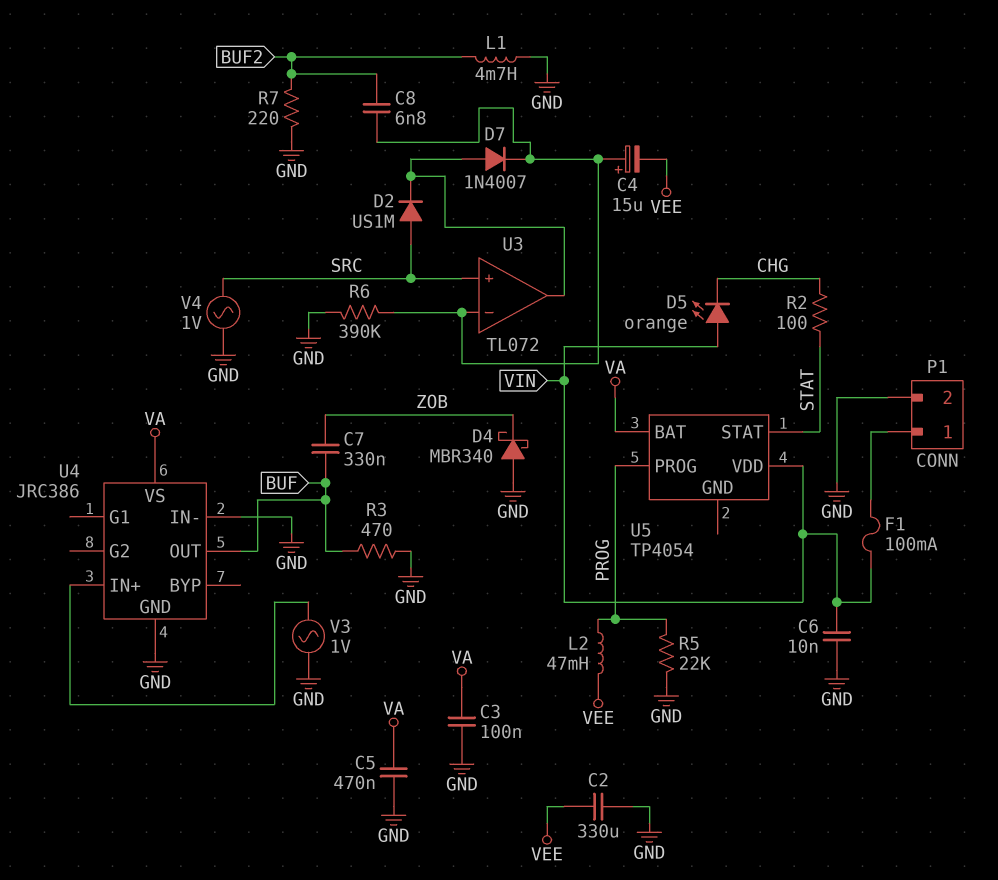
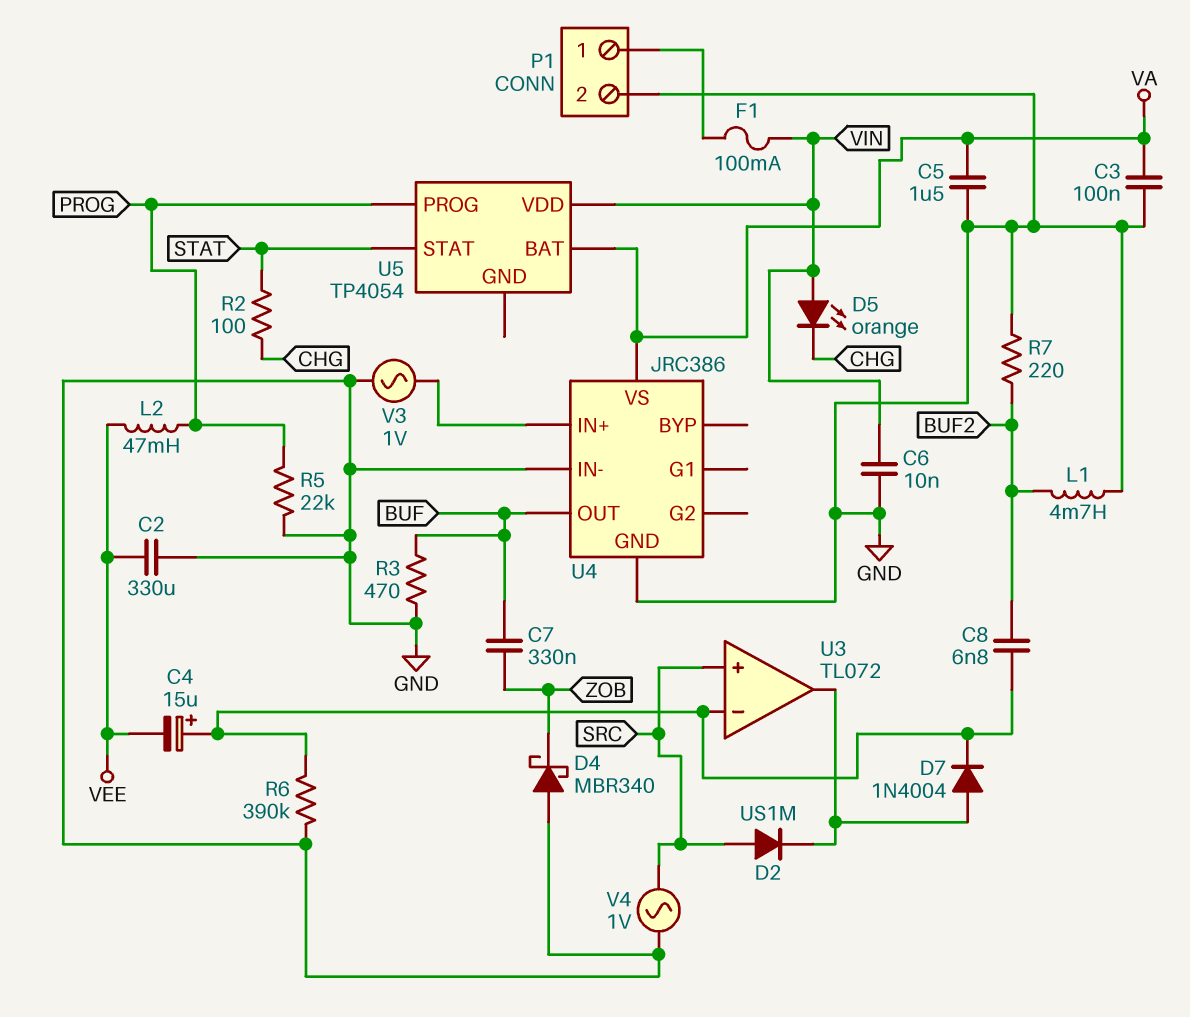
C5: 470nF (GND, VA) -> 1.5uF (GND, VA)
D7: diode 1N4007 (A U3/out, K U3/in-) -> diode 1N4004 (A U3/out, K U3/in-)

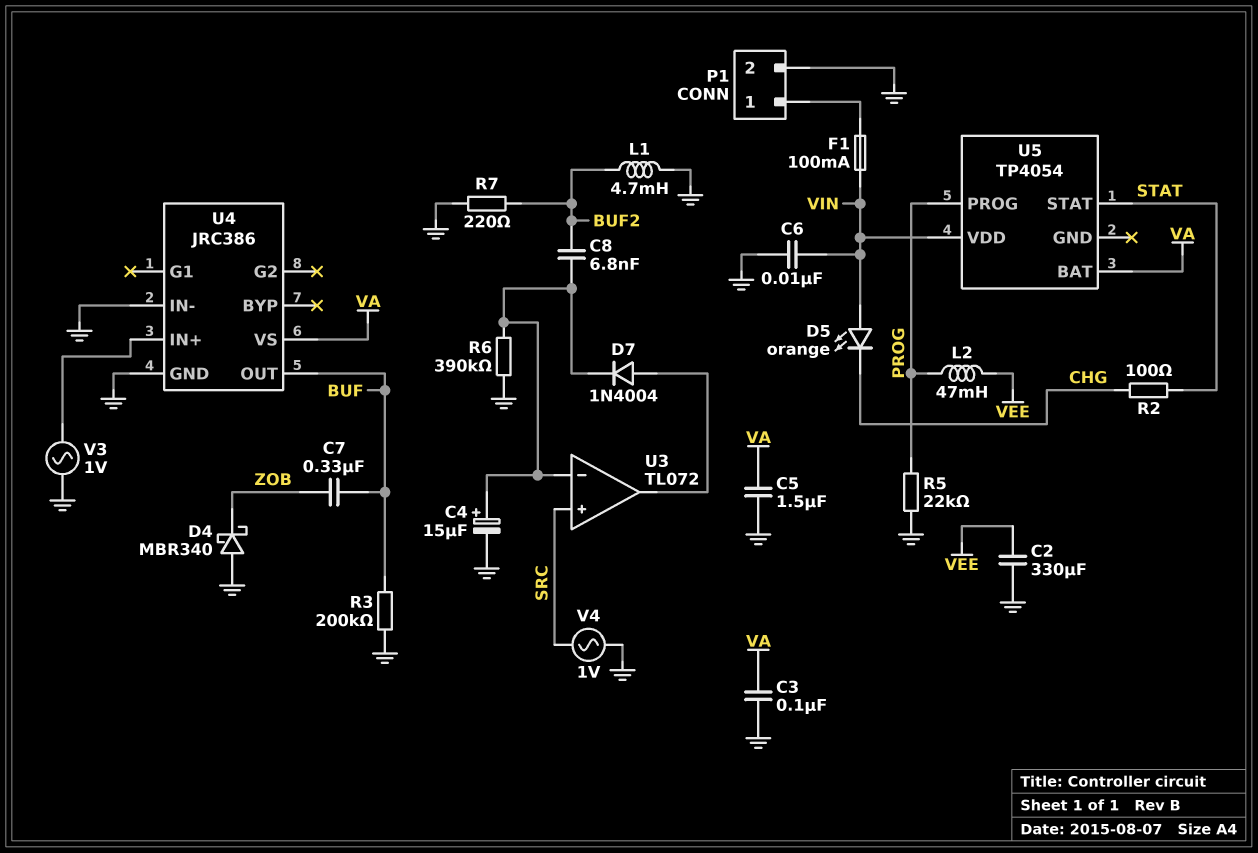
C4: 15uF (plus U3/in-, minus VEE) -> 15uF (plus U3/in-, minus GND)
D2: diode US1M (A SRC, K U3/out) -> none
R3: 470 (BUF, GND) -> 200k (BUF, GND)

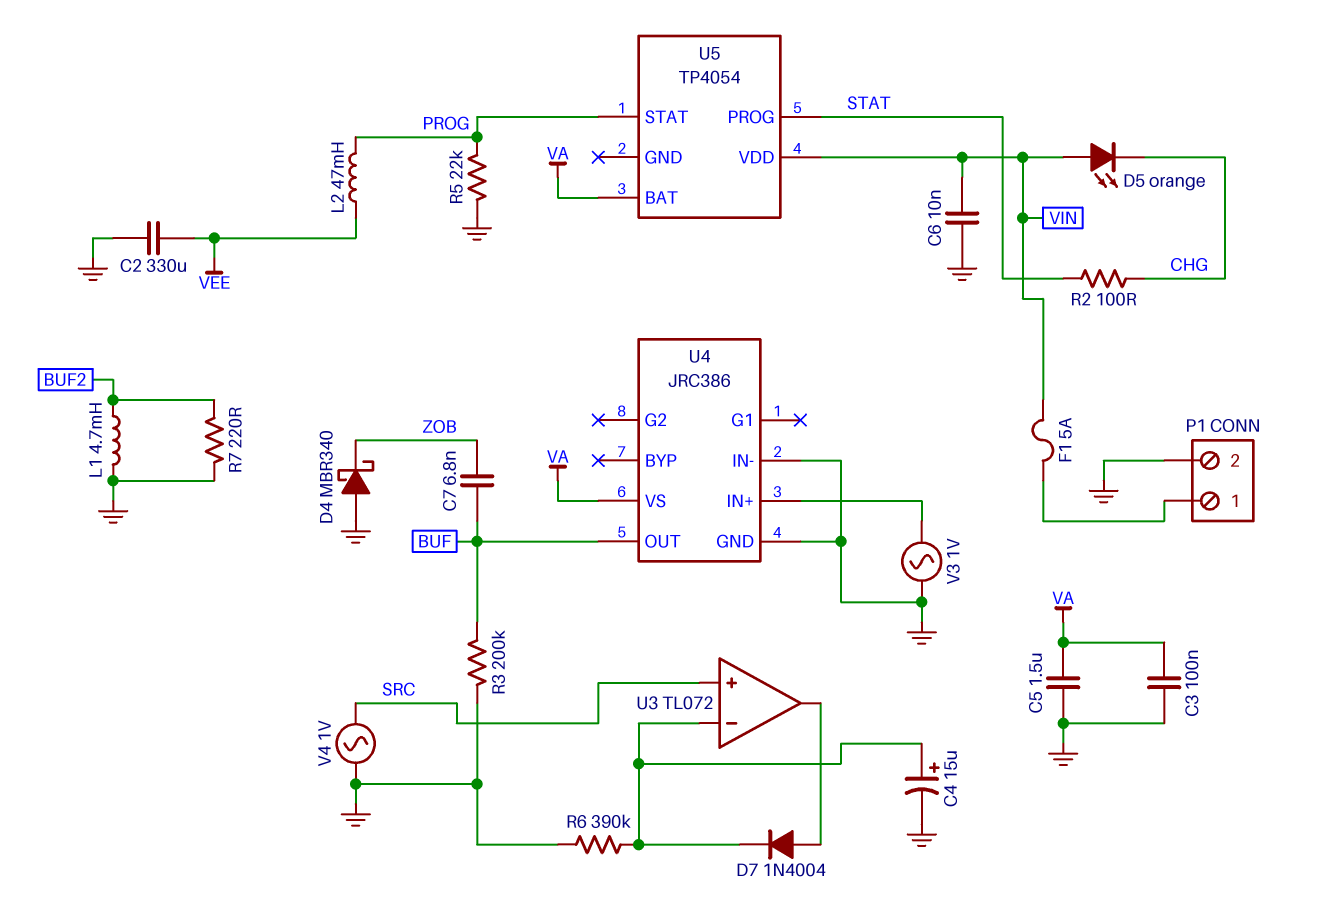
C7: 330nF (BUF, ZOB) -> 6.8nF (BUF, ZOB)
C8: 6.8nF (BUF2, U3/in-) -> none
F1: 100mA (P1/1, VIN) -> 5A (P1/1, VIN)
U5 pin PROG: PROG -> STAT
U5 pin STAT: STAT -> PROG

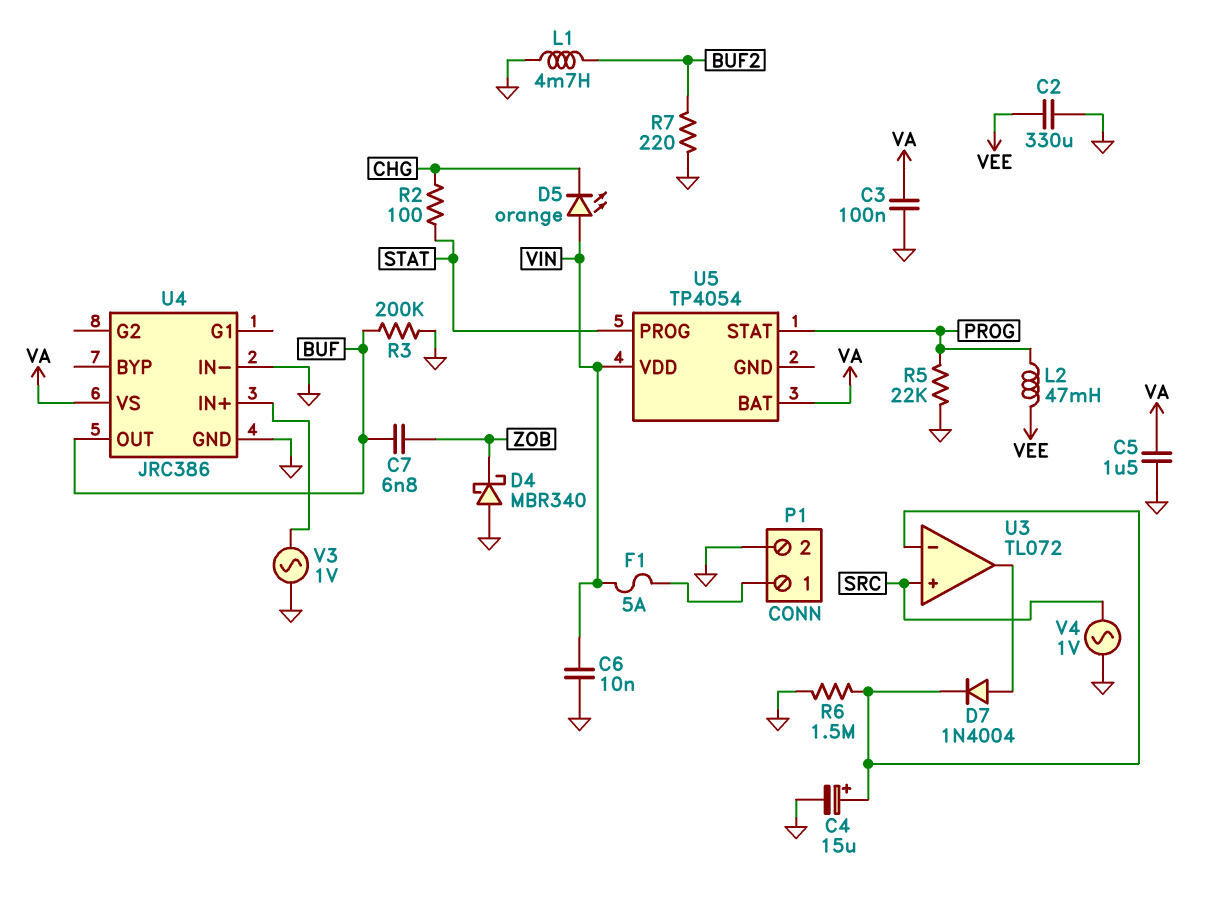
R6: 390k (GND, U3/in-) -> 1.5M (GND, U3/in-)

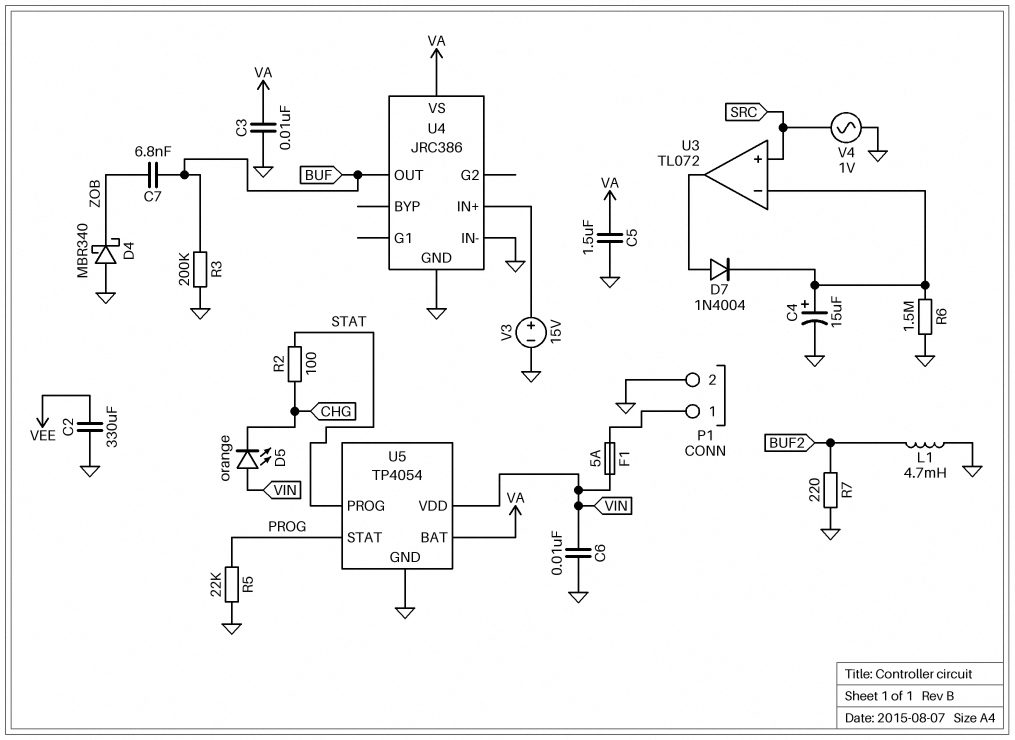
C3: 100nF (GND, VA) -> 10nF (GND, VA)
L2: 47mH (PROG, VEE) -> none
U5 pin GND: none -> GND
V3: AC 1V (GND, U4/IN+) -> 15V (plus U4/IN+, minus GND)

